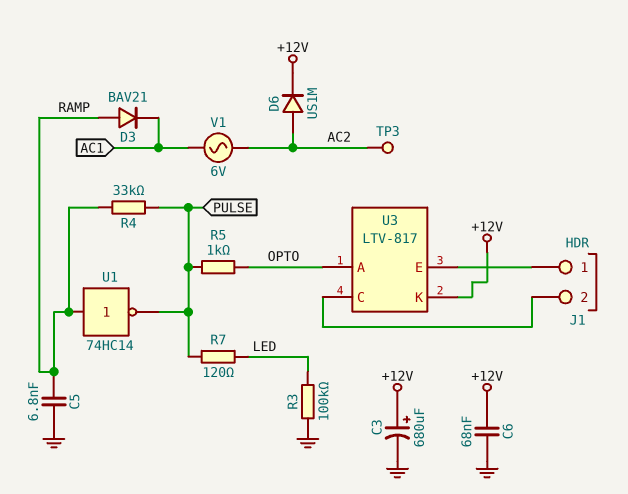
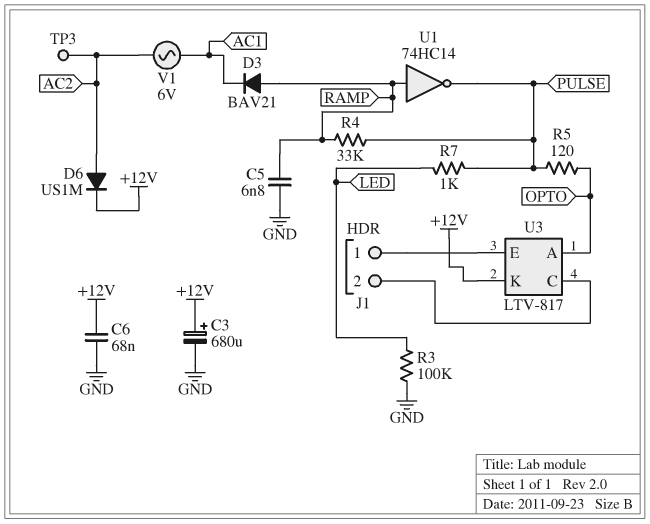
R5: 1k (OPTO, PULSE) -> 120 (OPTO, PULSE)
R7: 120 (LED, PULSE) -> 1k (LED, PULSE)

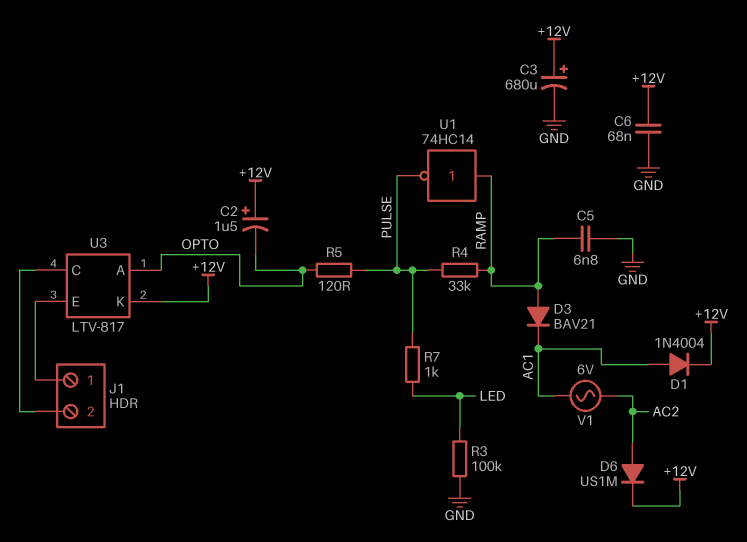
C2: none -> 1.5uF (plus +12V, minus OPTO)
D1: none -> diode 1N4004 (A AC1, K +12V)
TP3: test point (AC2) -> none

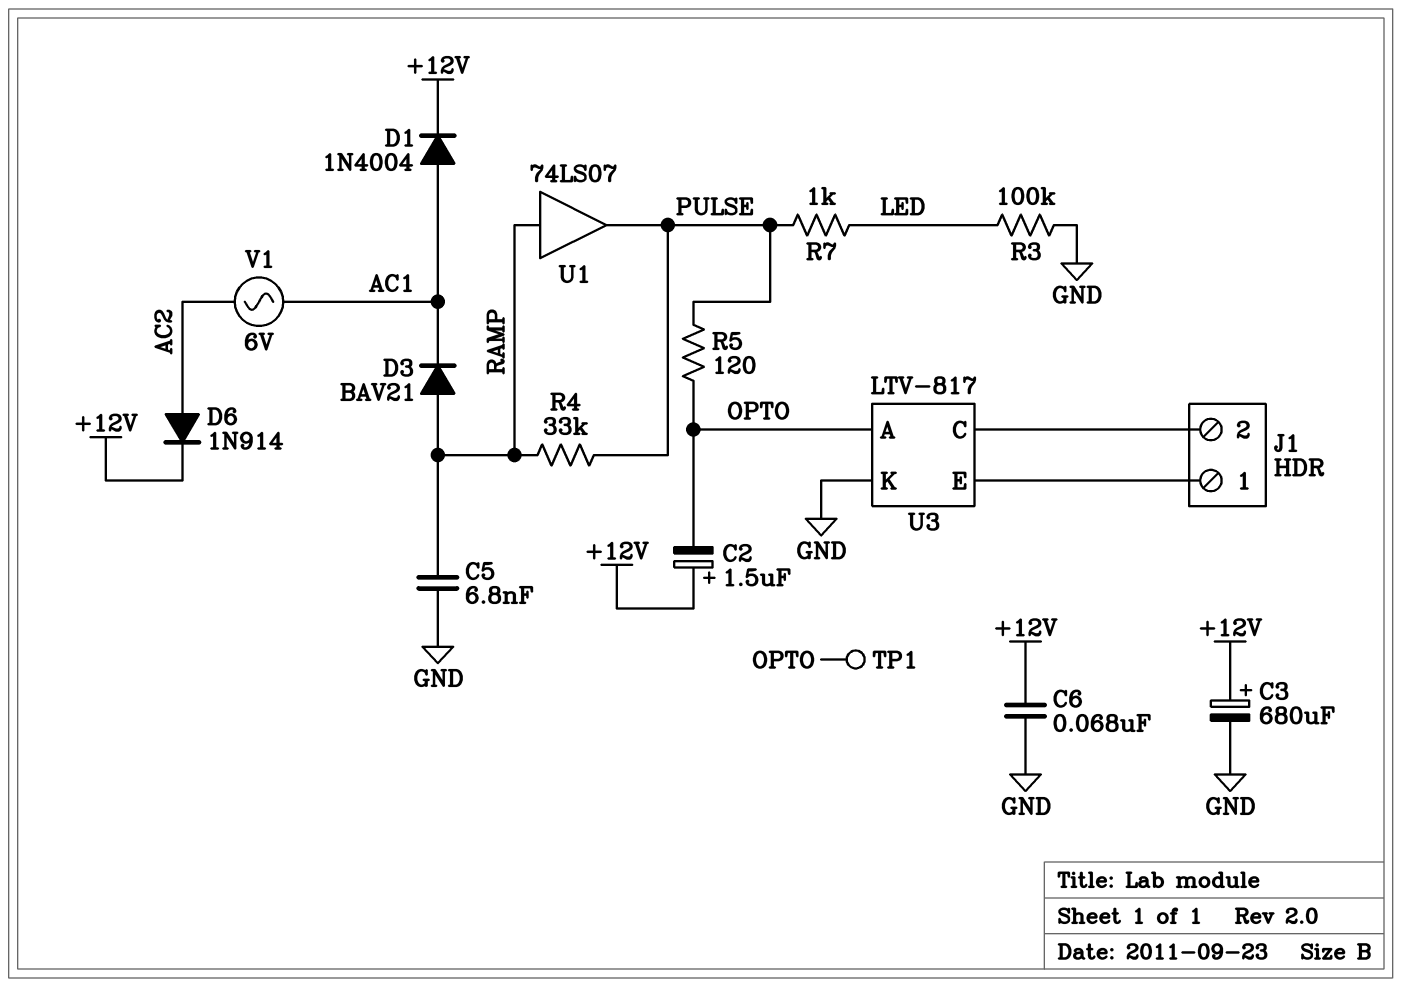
D6: diode US1M (A AC2, K +12V) -> diode 1N914 (A AC2, K +12V)
TP1: none -> test point (OPTO)
U1: NOT 74HC14 (in RAMP, out PULSE) -> buffer 74LS07 (in RAMP, out PULSE)
U3 pin K: +12V -> GND

